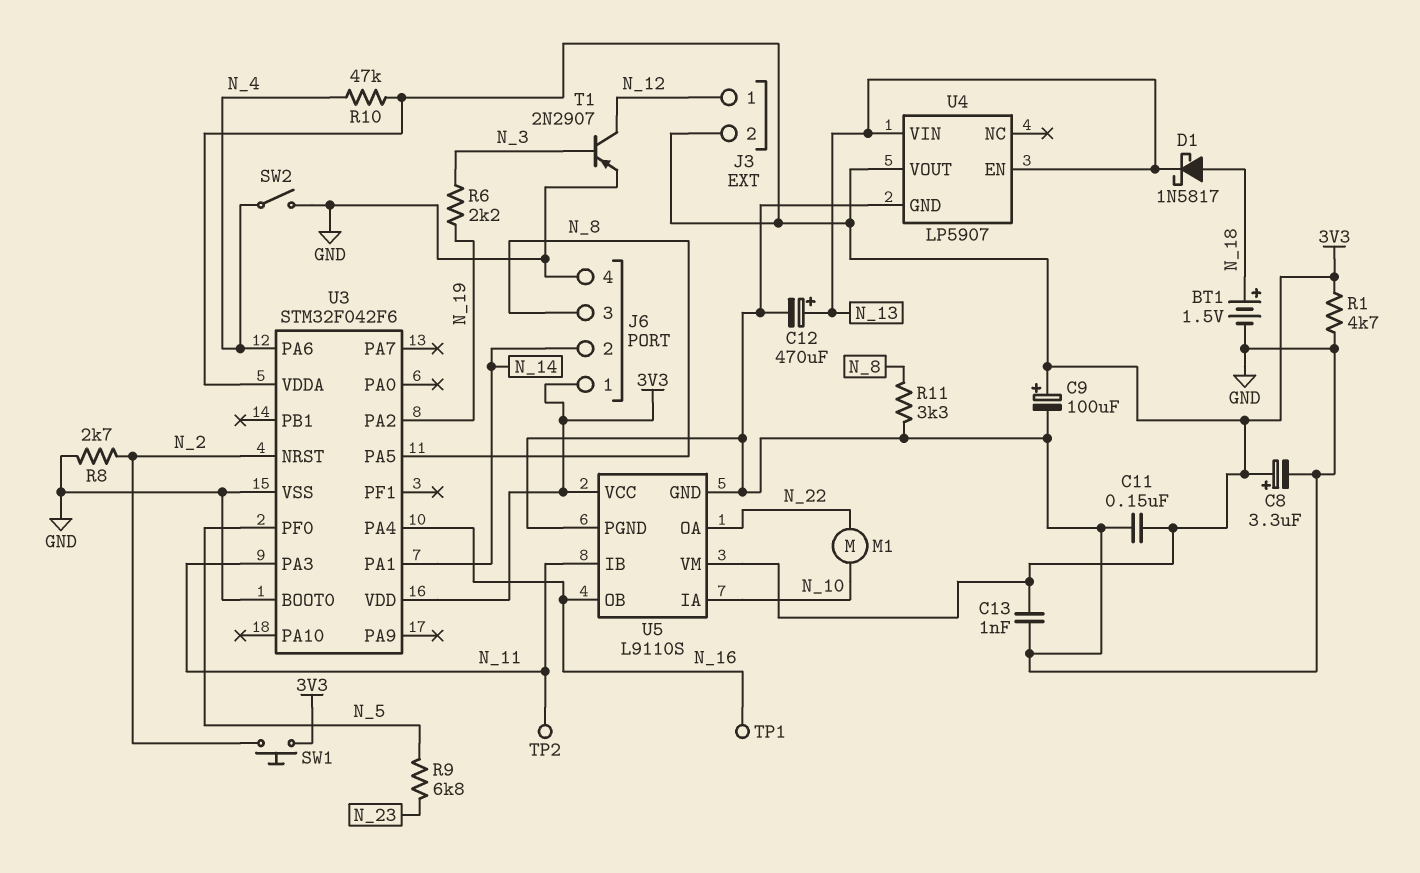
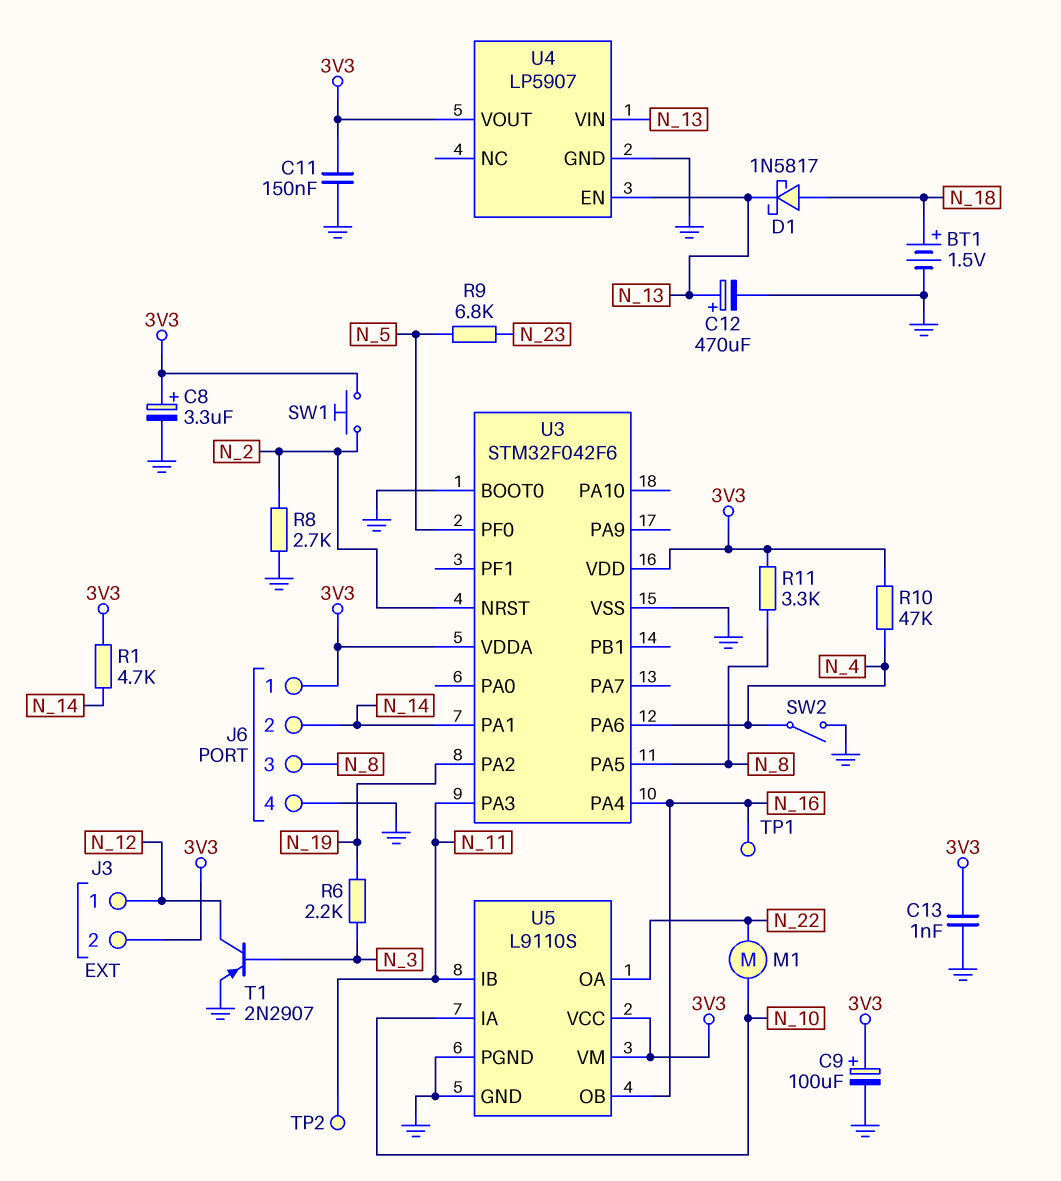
R1: 4.7k (3V3, GND) -> 4.7k (3V3, N_14)
R11: 3.3k (GND, N_8) -> 3.3k (3V3, N_8)

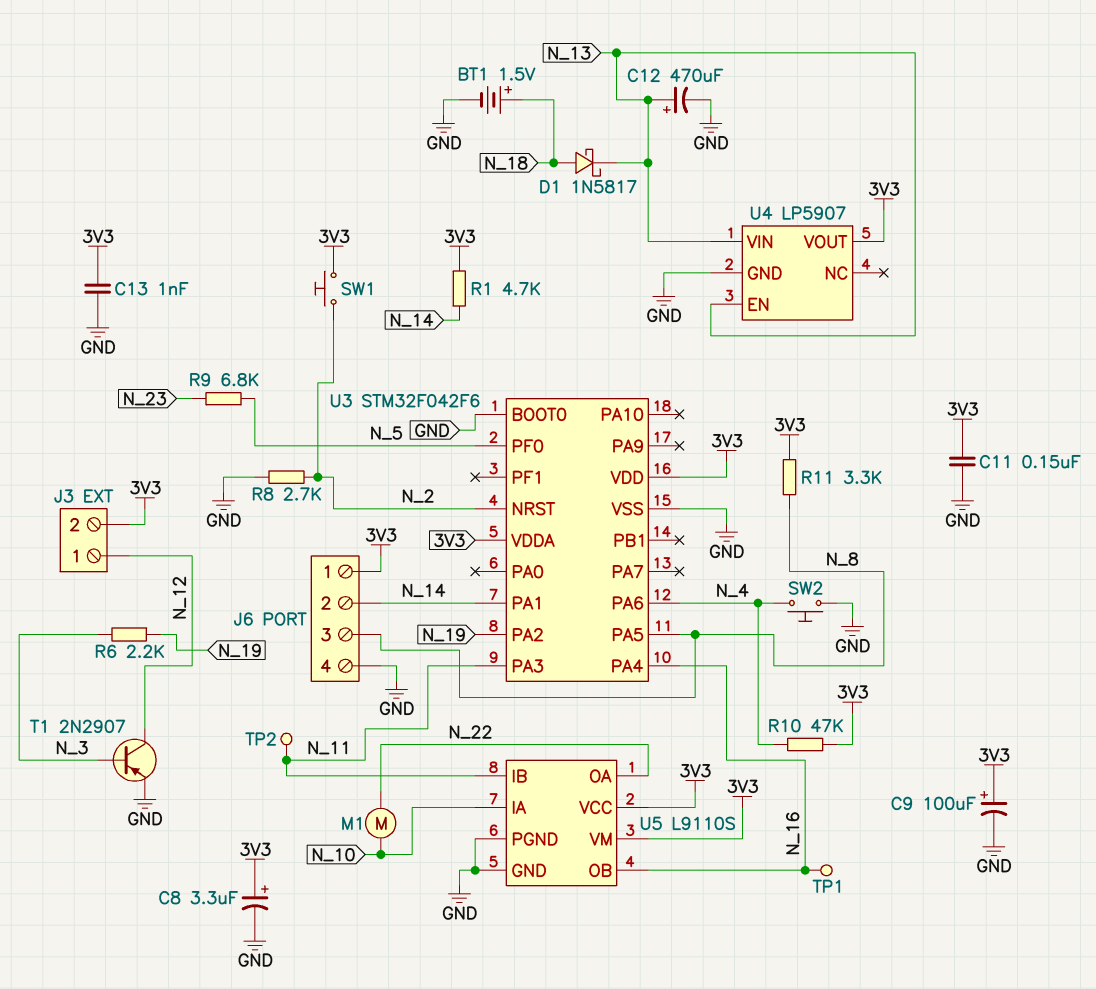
SW2: switch (GND, N_4) -> button (GND, N_4)

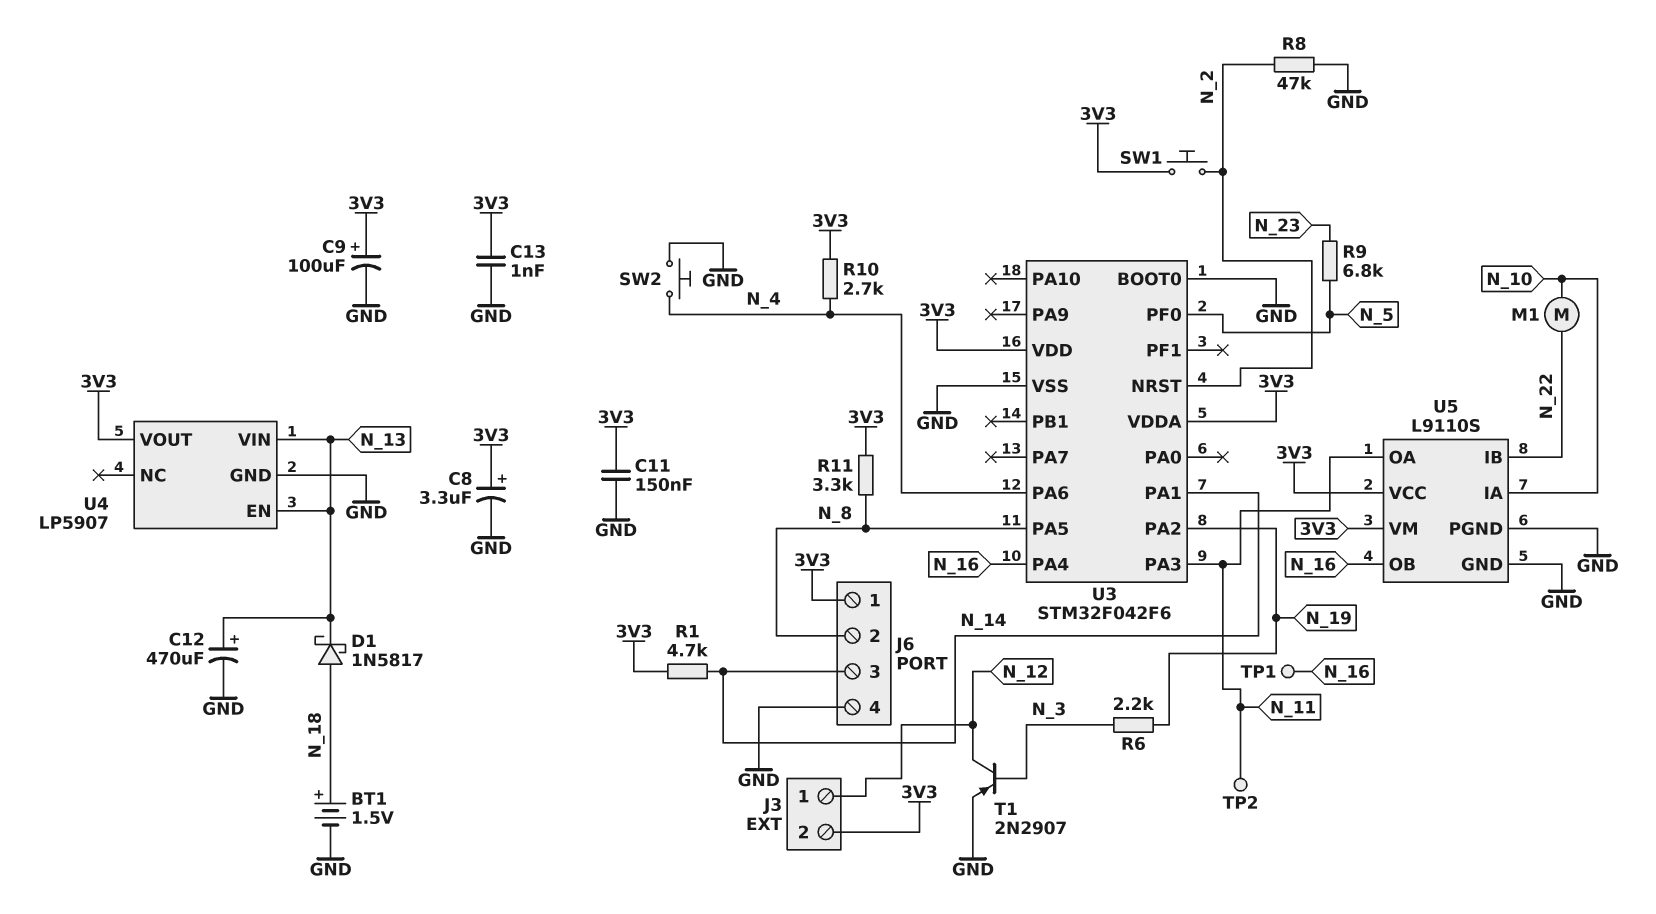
J6 pin 2: N_14 -> N_8
J6 pin 3: N_8 -> N_14
R8: 2.7k (GND, N_2) -> 47k (GND, N_2)
R10: 47k (3V3, N_4) -> 2.7k (3V3, N_4)
U5 pin IB: N_11 -> N_22
U5 pin OA: N_22 -> N_11

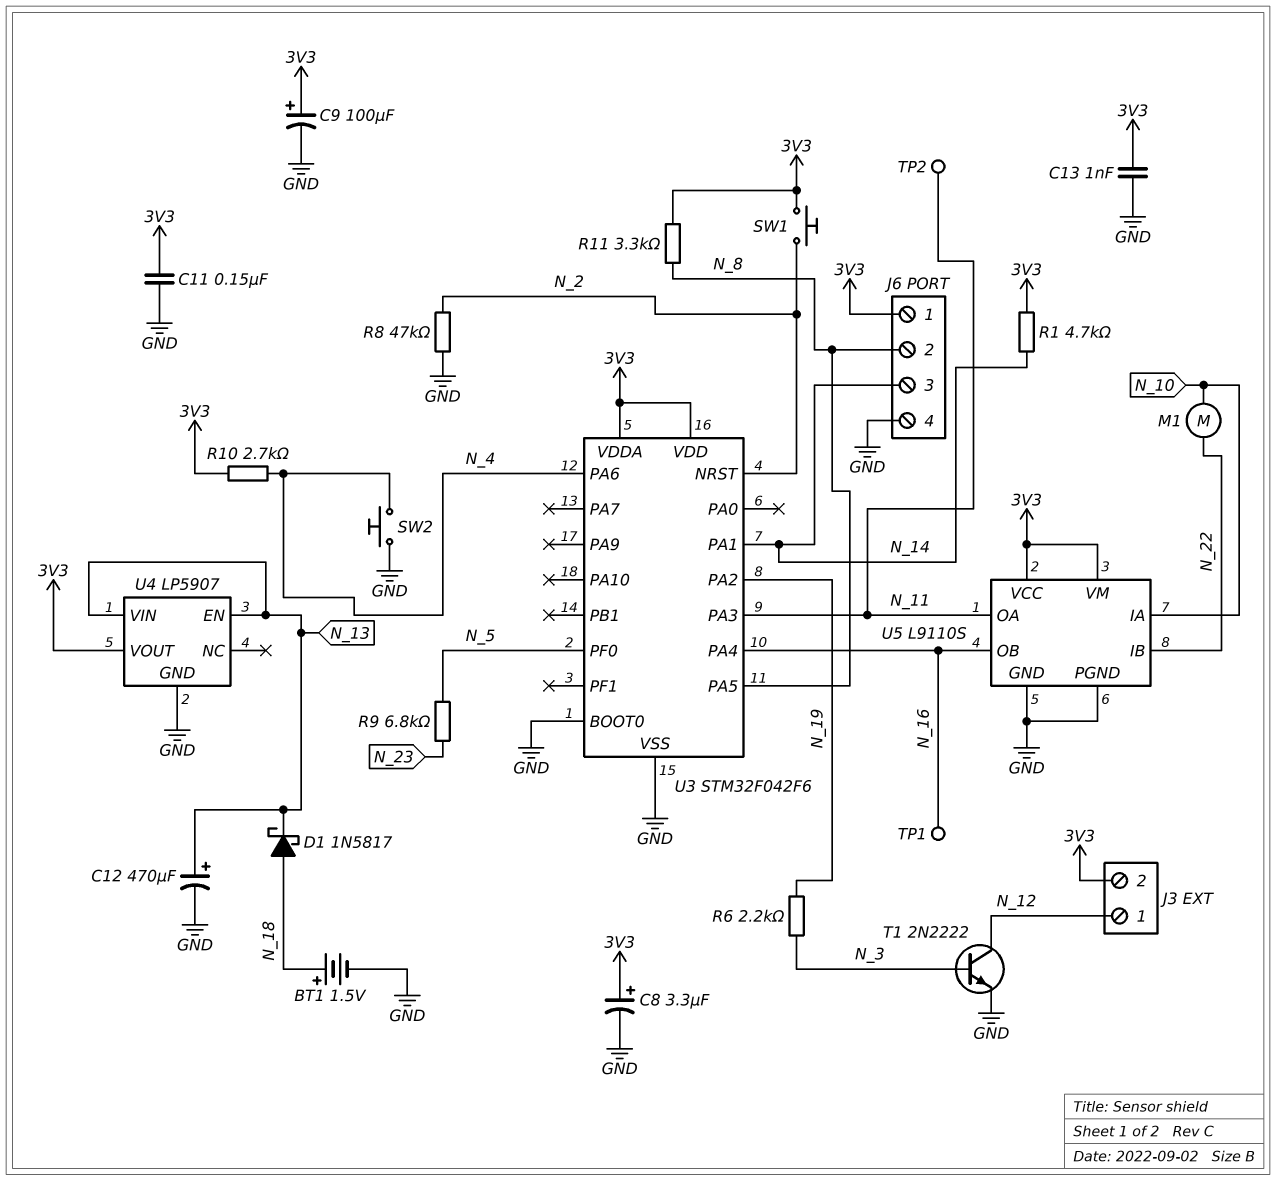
T1: PNP 2N2907 (B N_3, C N_12, E GND) -> NPN 2N2222 (B N_3, C N_12, E GND)

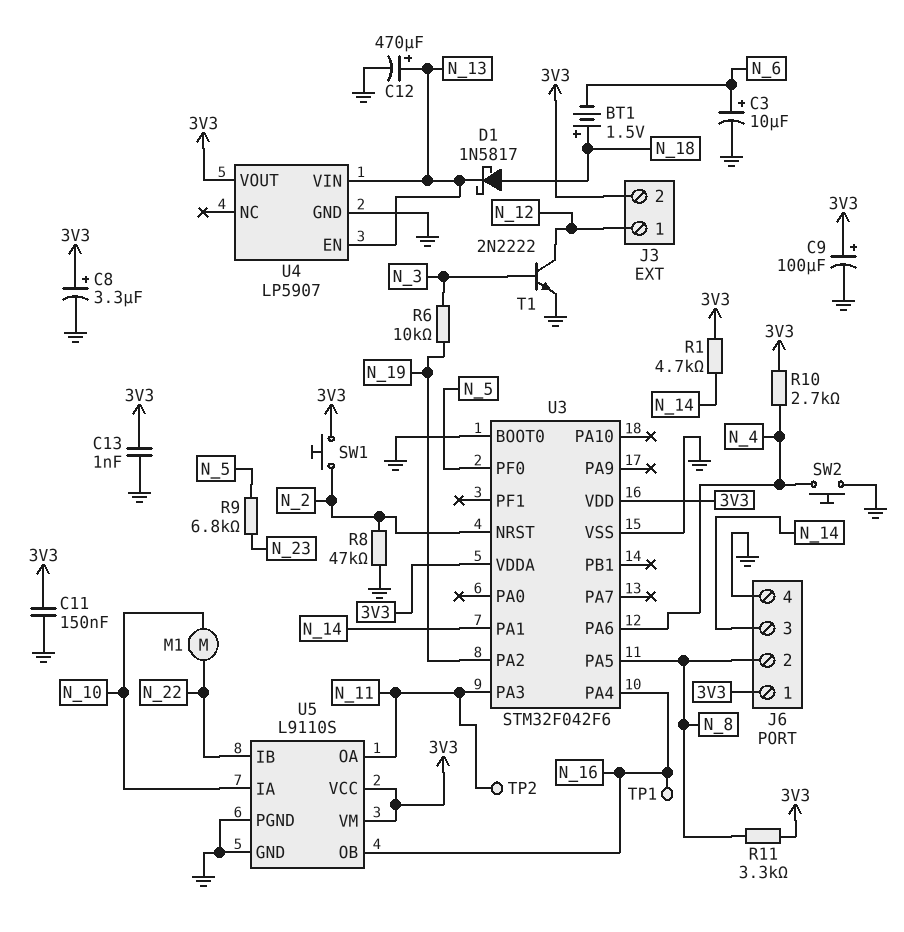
BT1: 1.5V (plus N_18, minus GND) -> 1.5V (plus N_18, minus N_6)
C3: none -> 10uF (plus N_6, minus GND)
R6: 2.2k (N_3, N_19) -> 10k (N_3, N_19)

